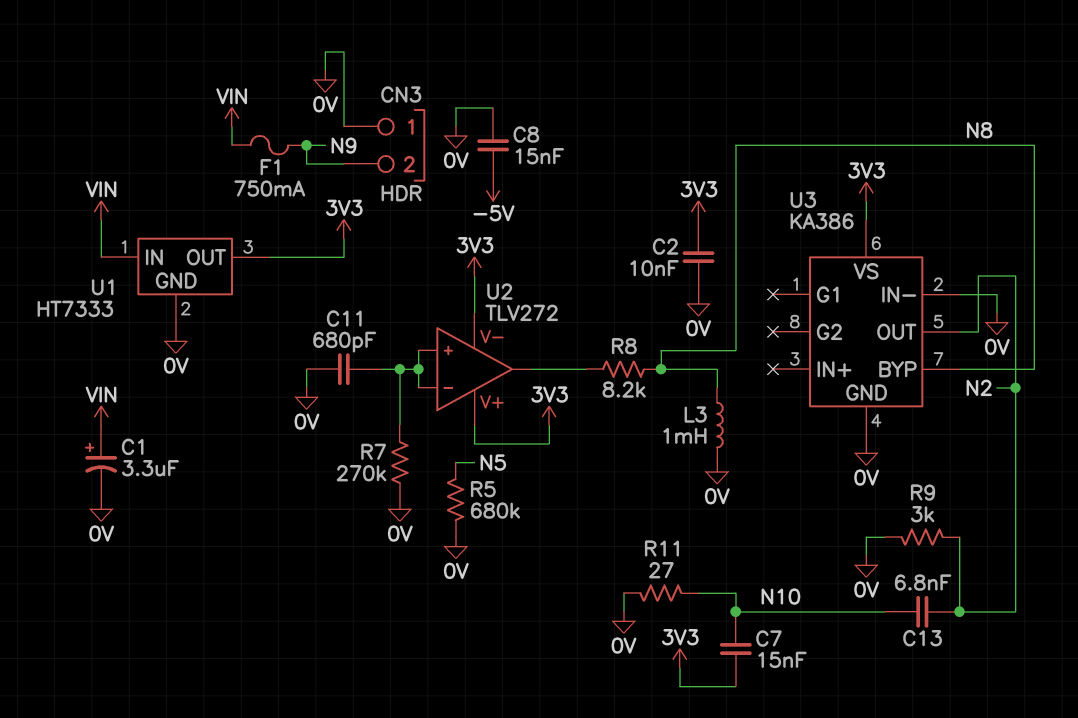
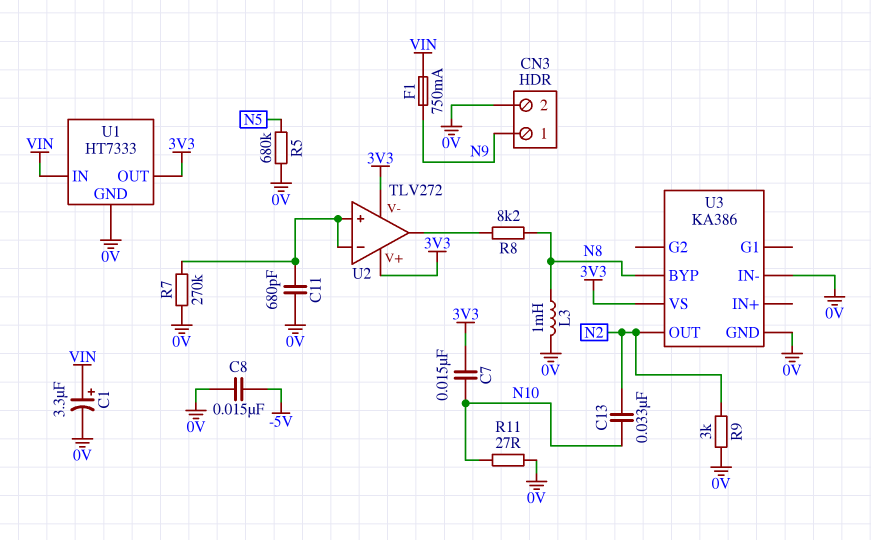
C2: 10nF (0V, 3V3) -> none
C13: 6.8nF (N2, N10) -> 33nF (N2, N10)
CN3 pin 1: 0V -> N9
CN3 pin 2: N9 -> 0V

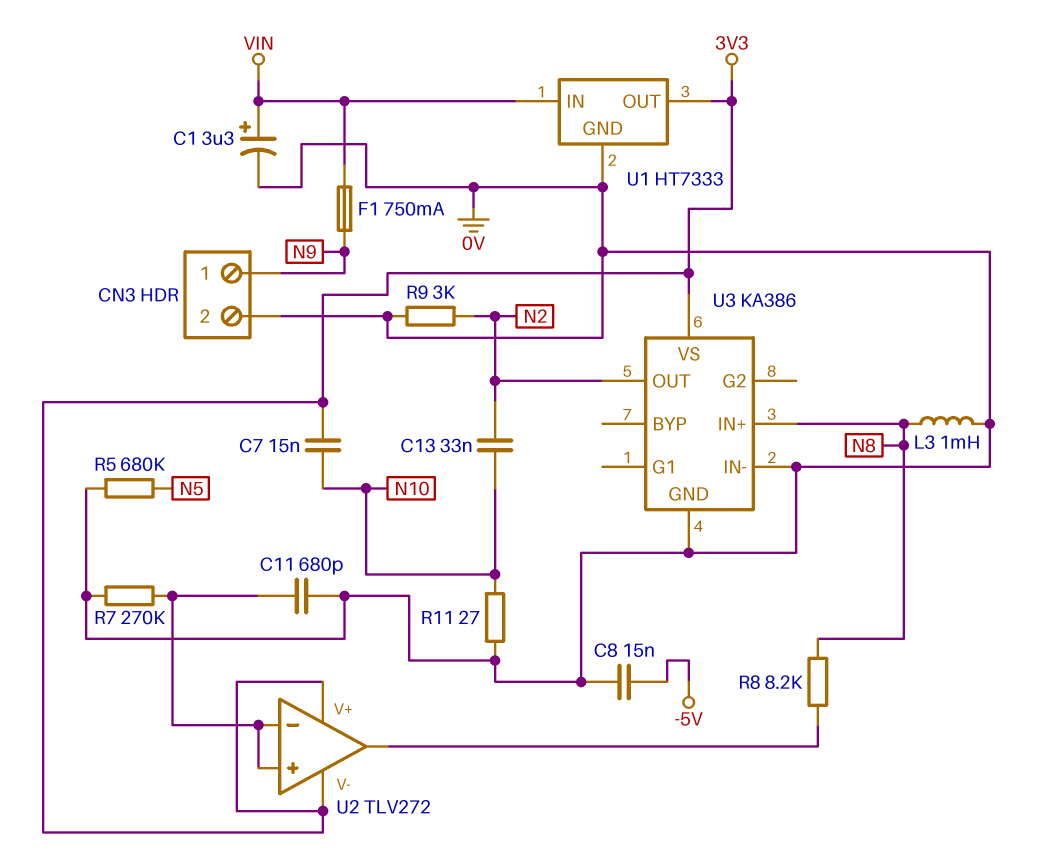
U3 pin BYP: N8 -> none
U3 pin IN+: none -> N8

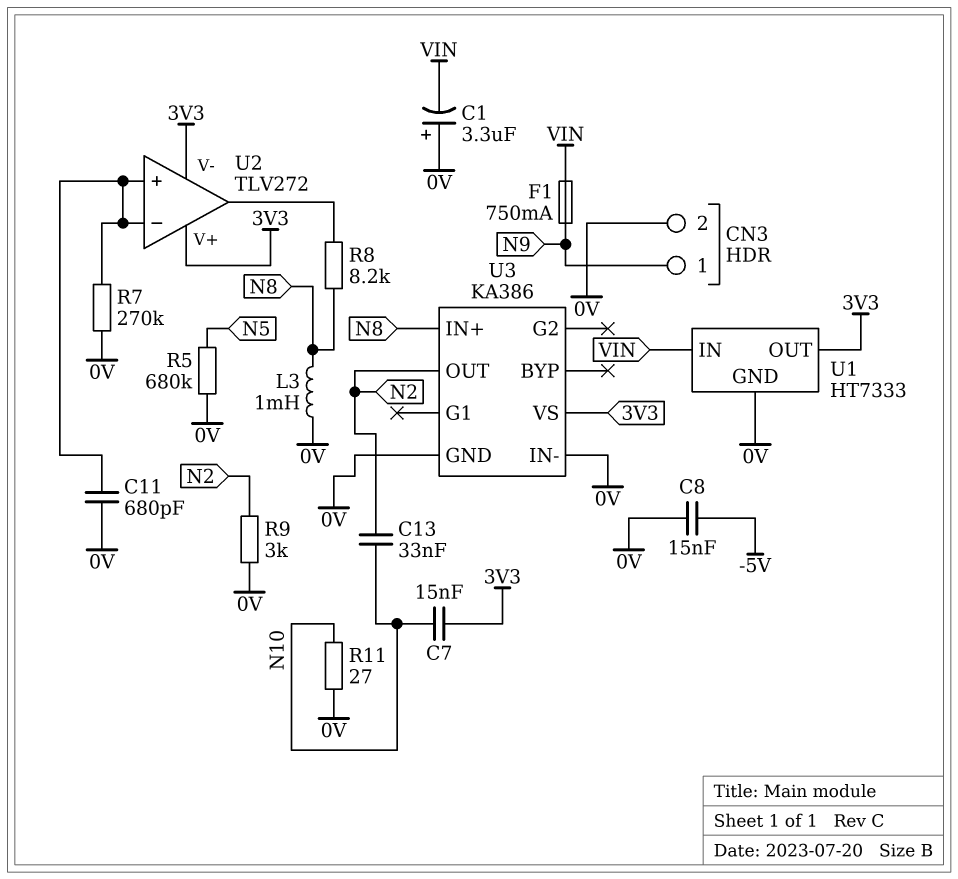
C1: 3.3uF (plus VIN, minus 0V) -> 3.3uF (plus 0V, minus VIN)

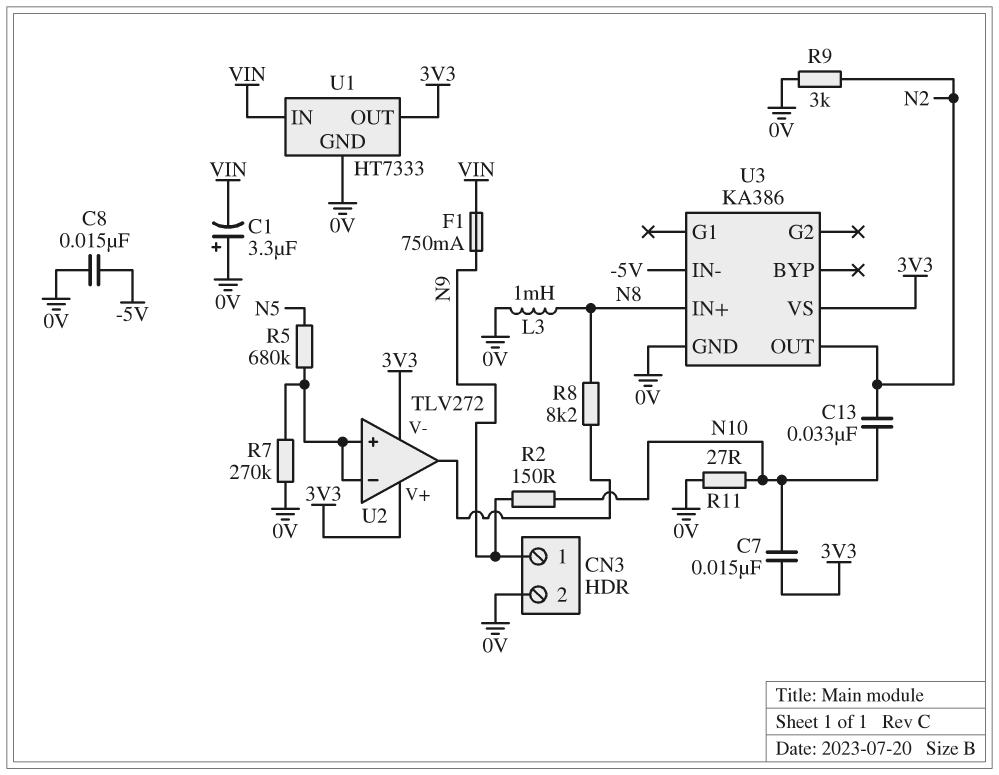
C11: 680pF (0V, U2/in+) -> none
R2: none -> 150 (N9, N10)
R5: 680k (0V, N5) -> 680k (N5, U2/in+)
U3 pin IN-: 0V -> -5V

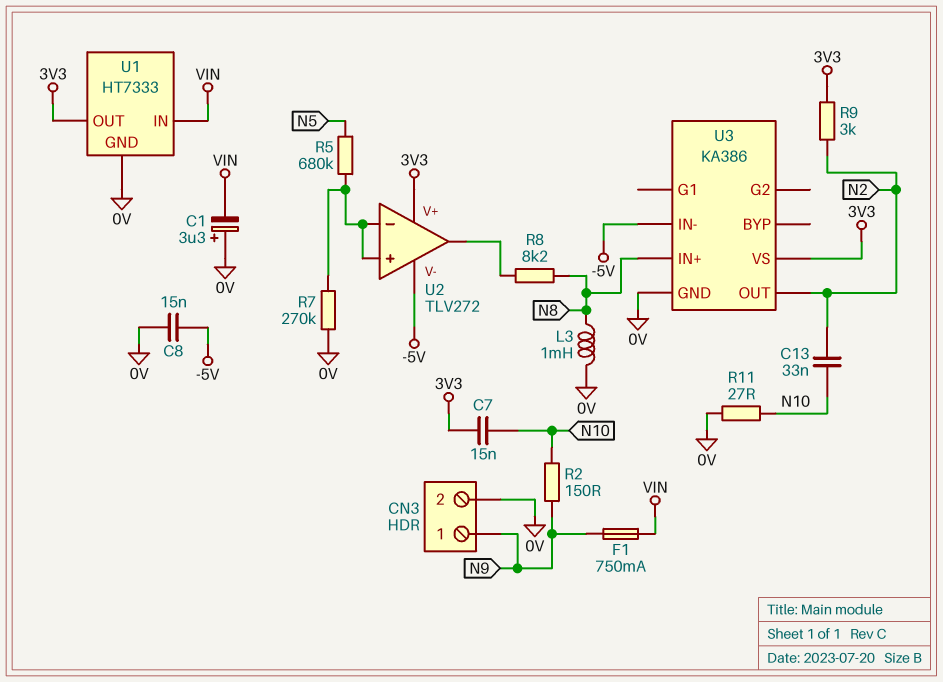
R9: 3k (0V, N2) -> 3k (3V3, N2)
U2 pin V-: 3V3 -> -5V

